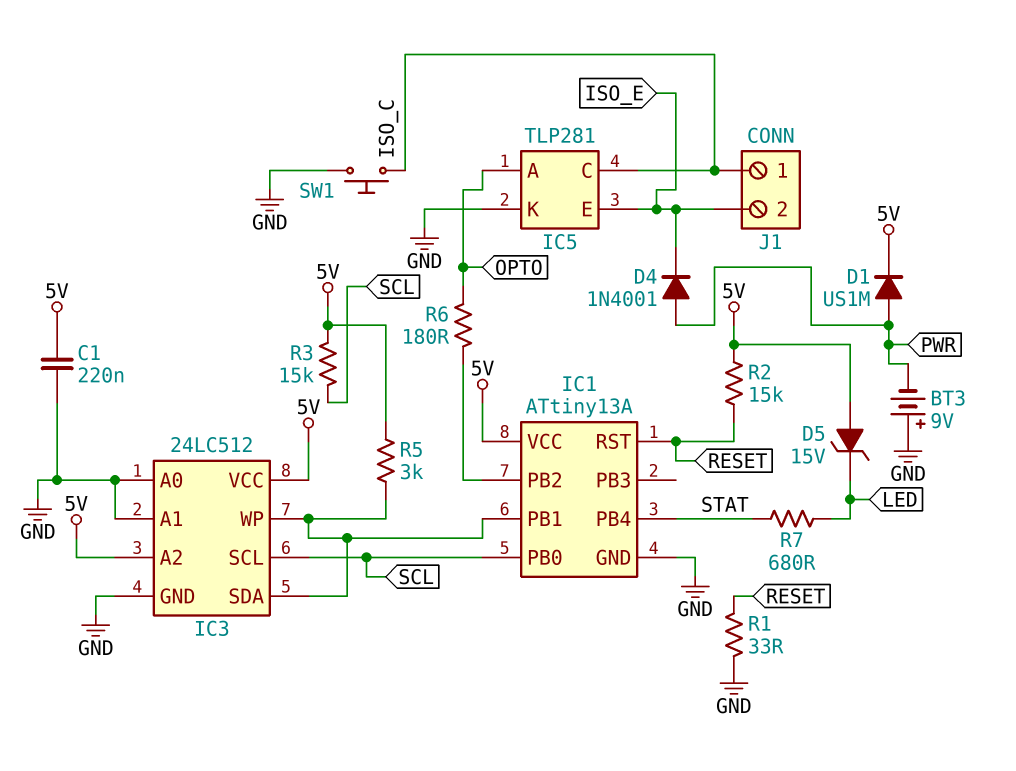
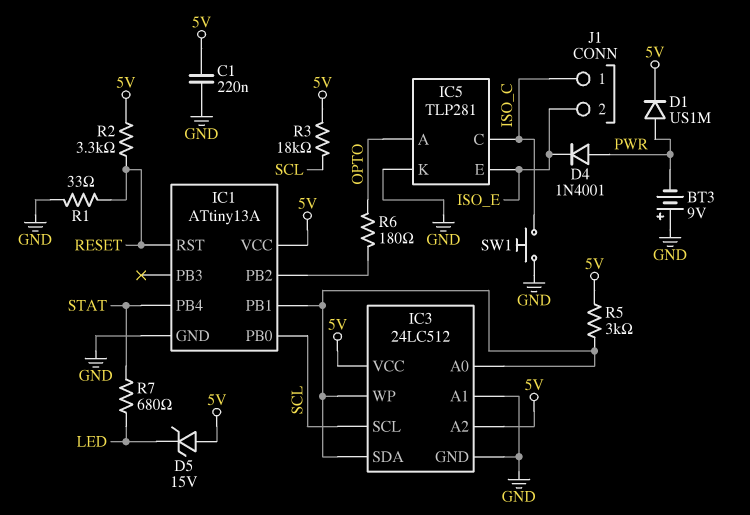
IC3 pin A0: GND -> IC1/PB1
R2: 15k (5V, RESET) -> 3.3k (5V, RESET)
R3: 15k (5V, SCL) -> 18k (5V, SCL)

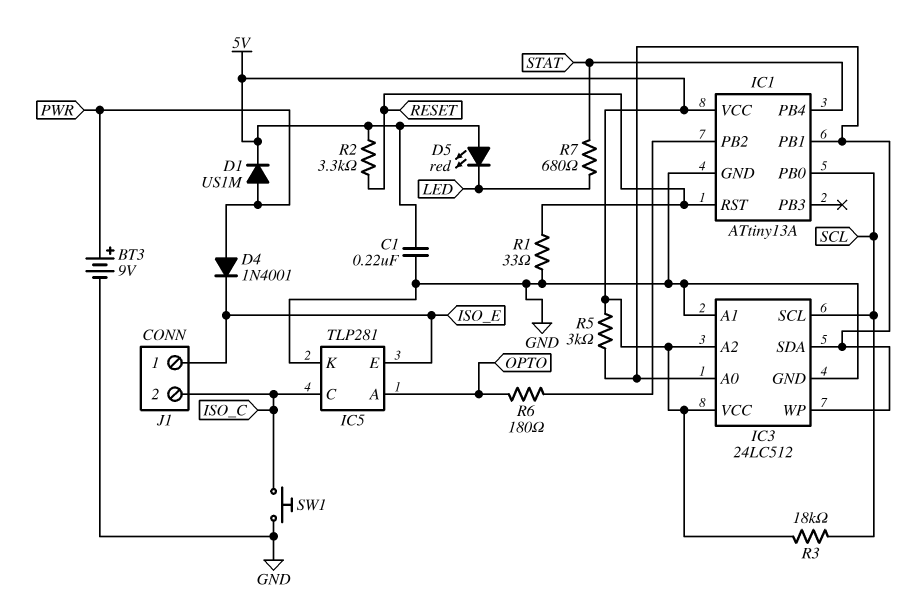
BT3: 9V (plus GND, minus PWR) -> 9V (plus PWR, minus GND)
D5: zener 15V (A 5V, K LED) -> LED red (A 5V, K LED)
J1 pin 1: ISO_C -> ISO_E
J1 pin 2: ISO_E -> ISO_C

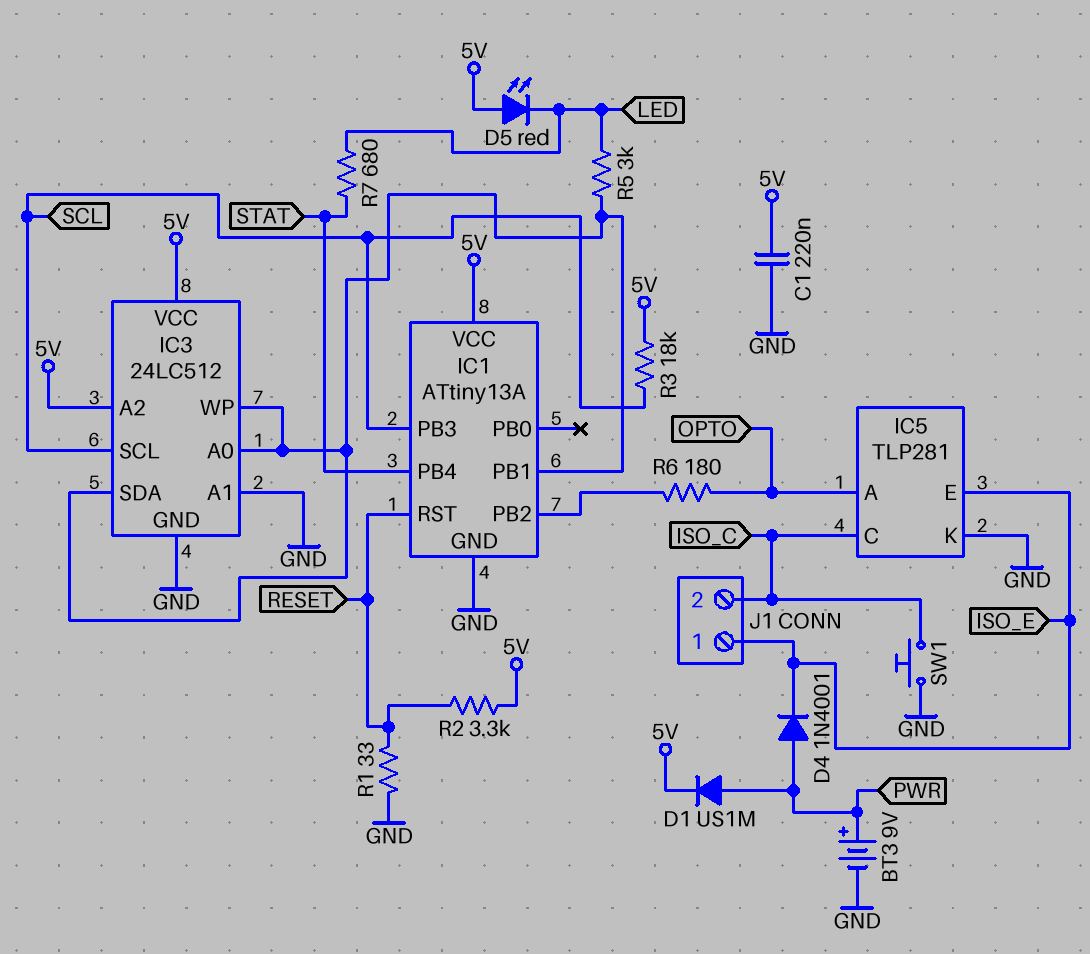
IC1 pin PB0: SCL -> none
IC1 pin PB3: none -> SCL
R5: 3k (5V, IC1/PB1) -> 3k (IC1/PB1, LED)

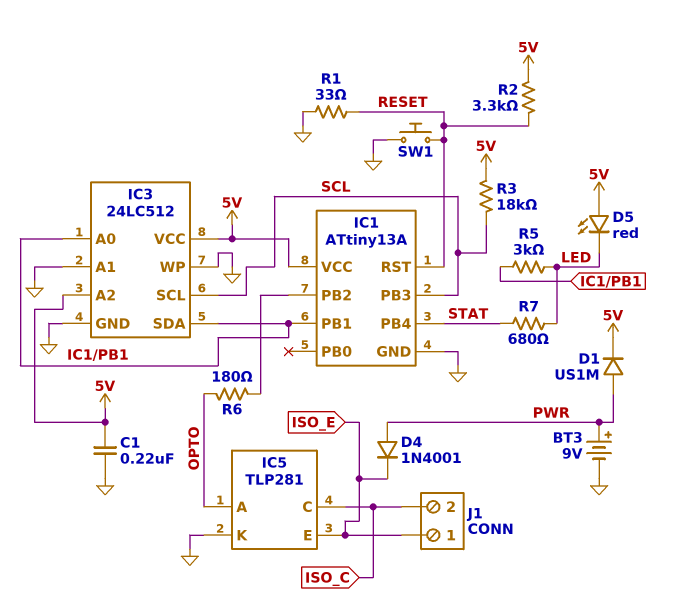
IC3 pin WP: IC1/PB1 -> GND
SW1: button (GND, ISO_C) -> button (GND, RESET)

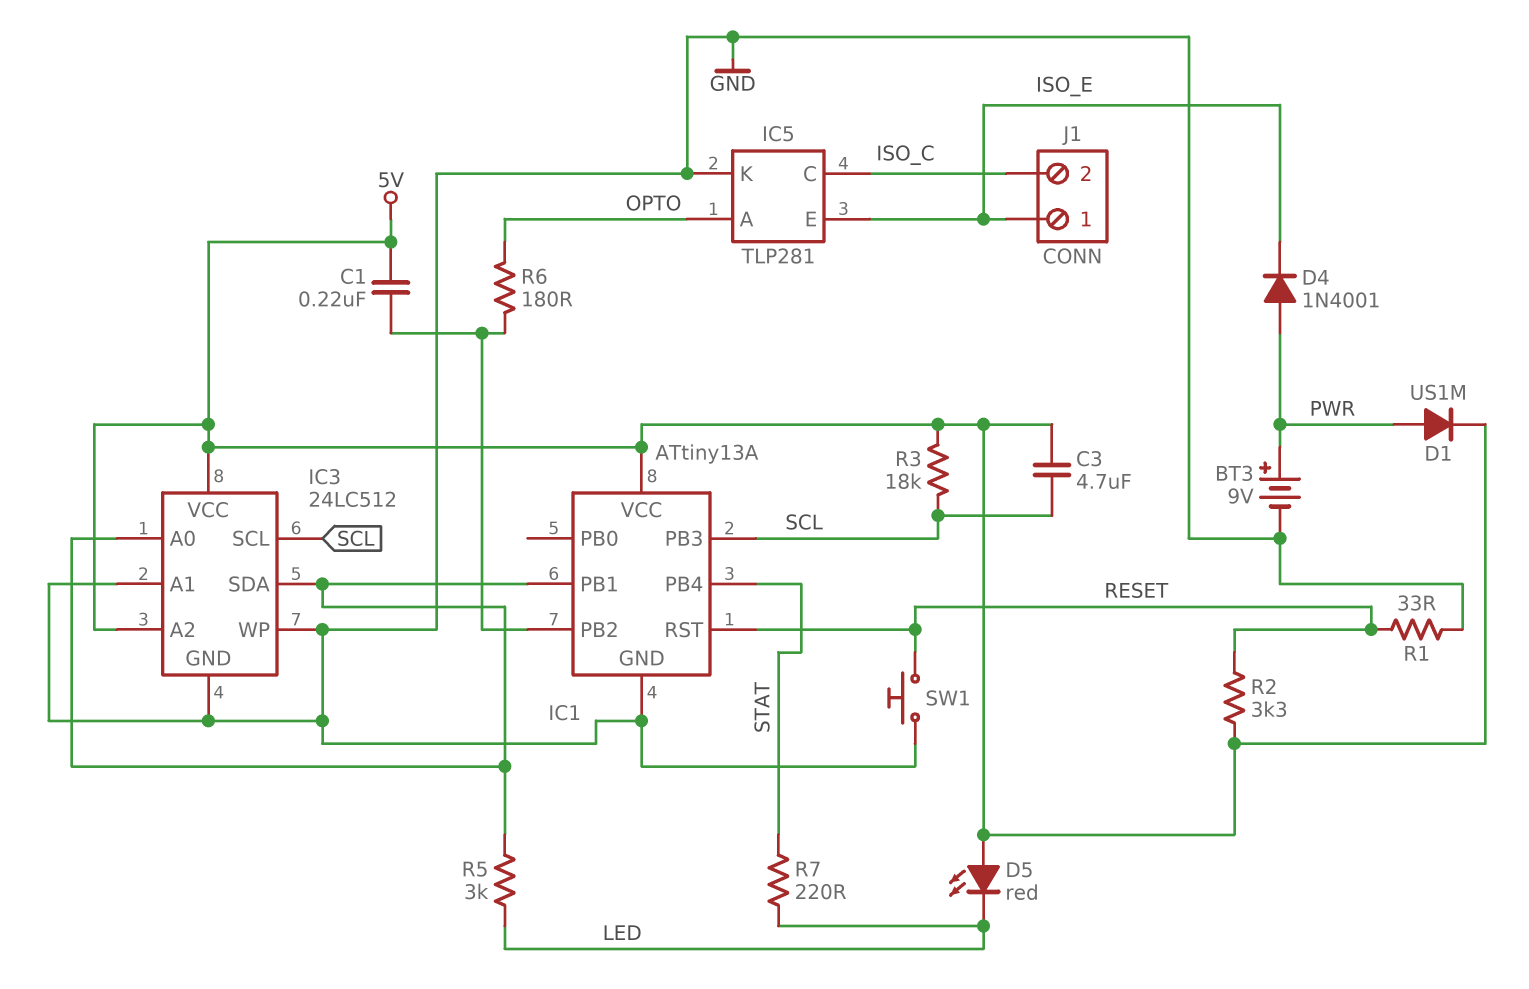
C1: 220nF (5V, GND) -> 220nF (5V, IC1/PB2)
C3: none -> 4.7uF (5V, SCL)
R7: 680 (LED, STAT) -> 220 (LED, STAT)

